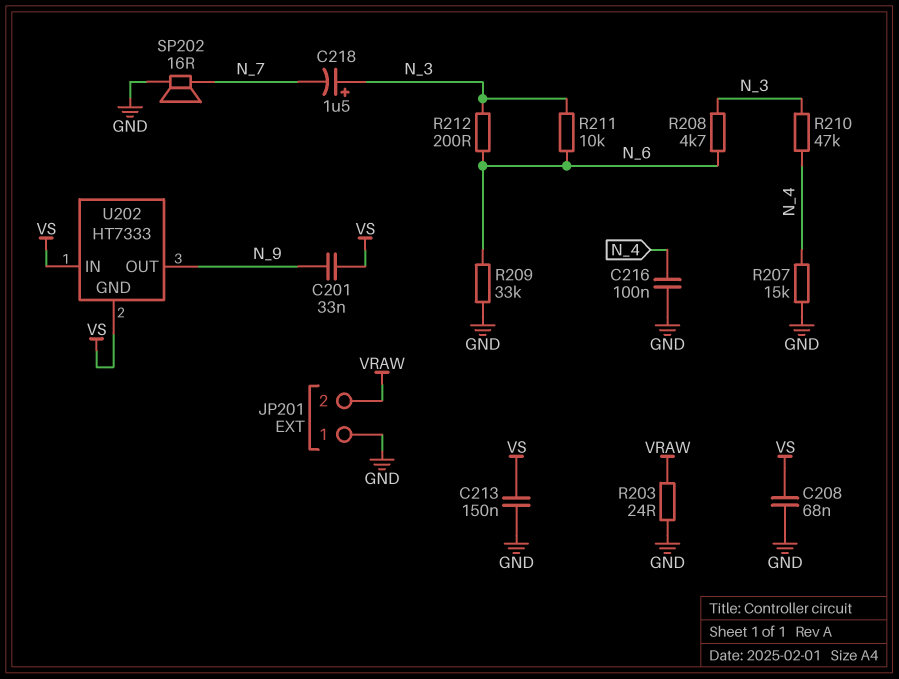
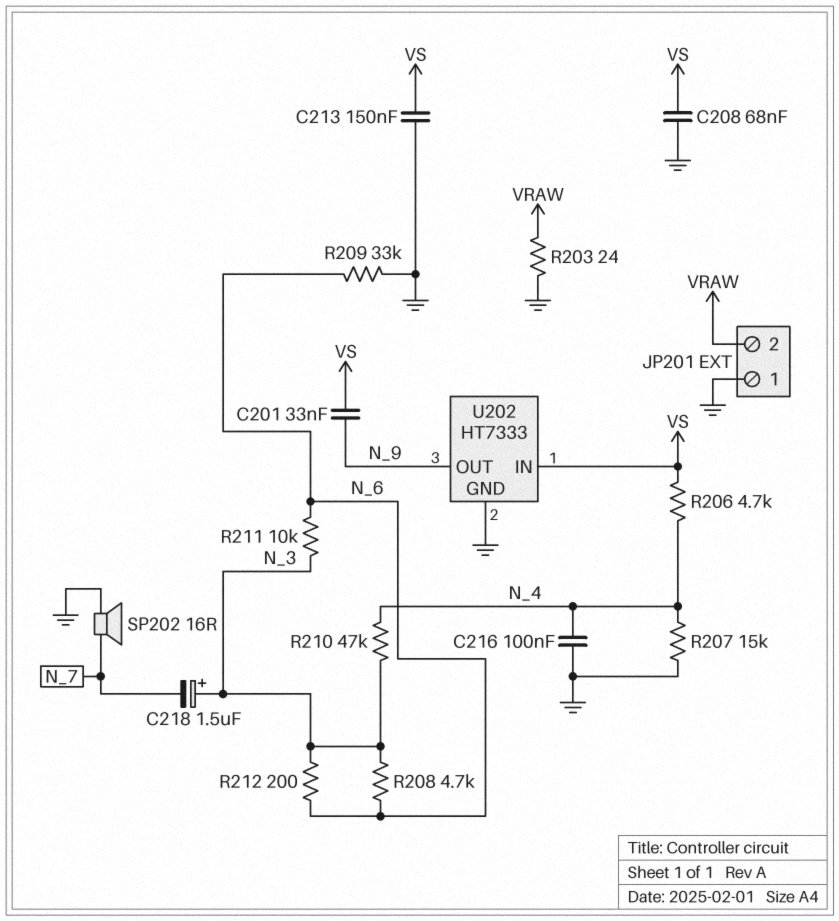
R206: none -> 4.7k (N_4, VS)
U202 pin GND: VS -> GND

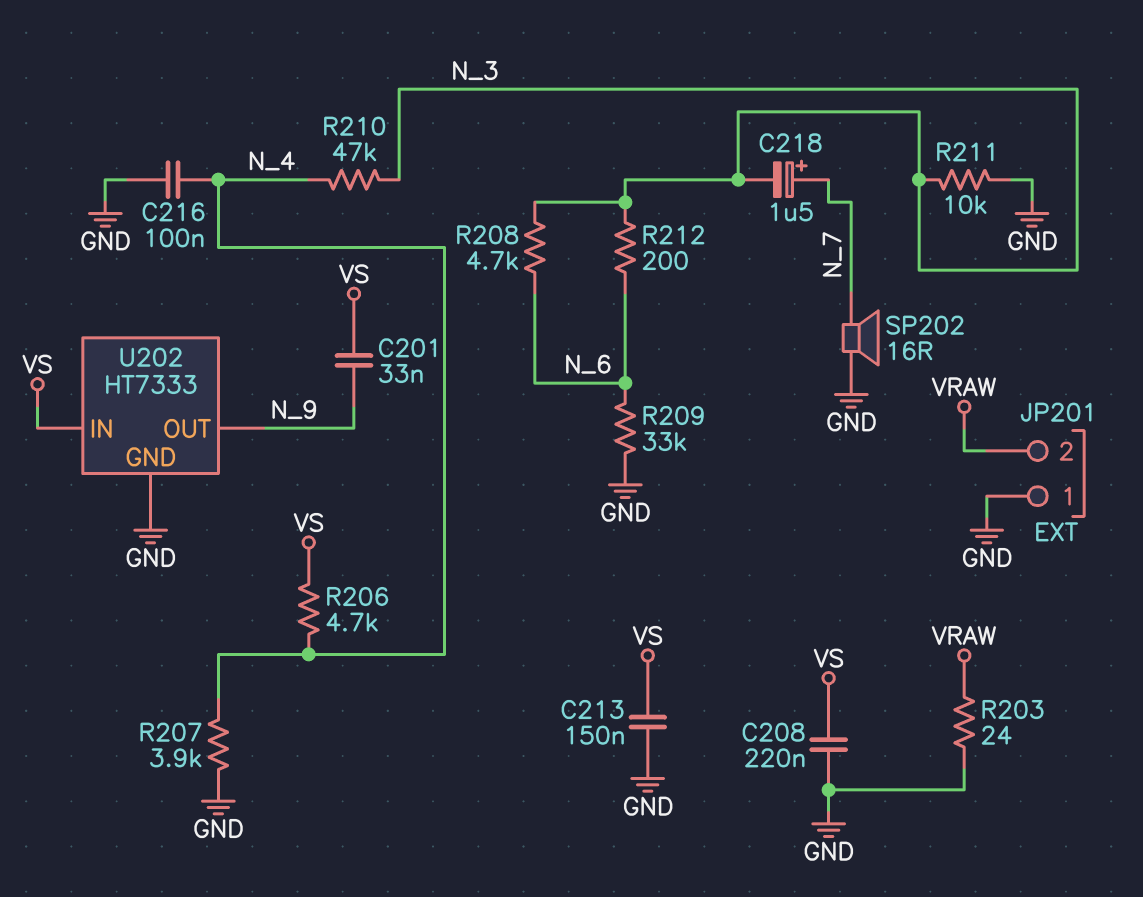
C208: 68nF (GND, VS) -> 220nF (GND, VS)
C218: 1.5uF (plus N_3, minus N_7) -> 1.5uF (plus N_7, minus N_3)
R207: 15k (GND, N_4) -> 3.9k (GND, N_4)
R211: 10k (N_3, N_6) -> 10k (GND, N_3)

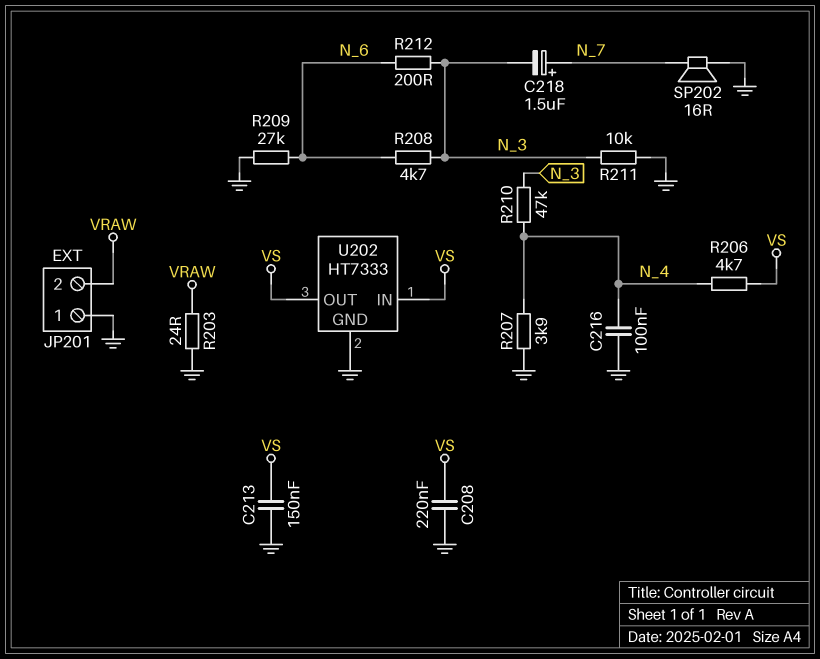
C201: 33nF (N_9, VS) -> none
R209: 33k (GND, N_6) -> 27k (GND, N_6)
U202 pin OUT: N_9 -> VS

